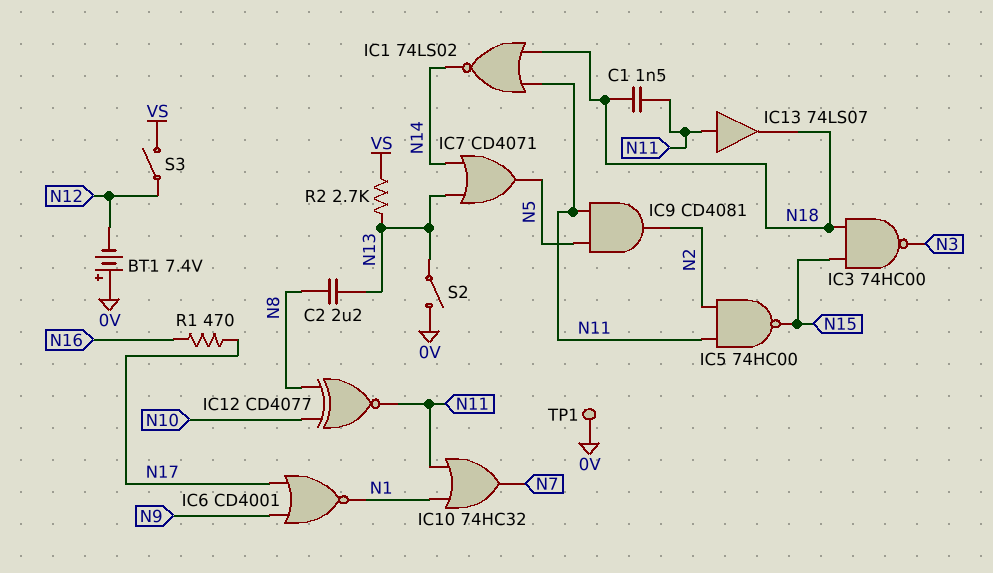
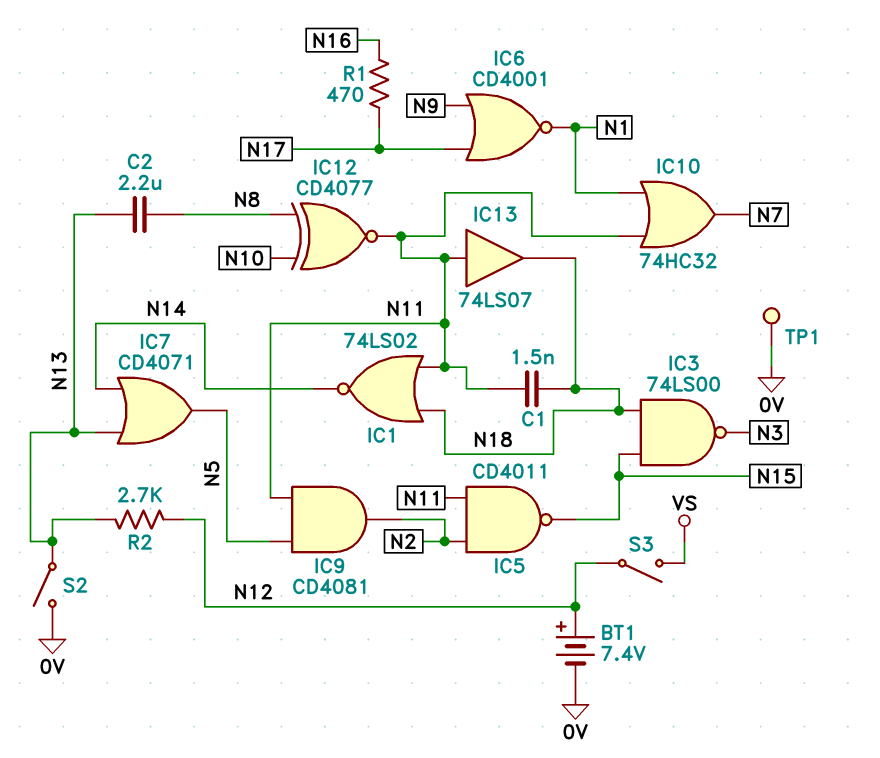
BT1: 7.4V (plus 0V, minus N12) -> 7.4V (plus N12, minus 0V)
IC3: NAND 74HC00 (in N15, in N18, out N3) -> NAND 74LS00 (in N15, in N18, out N3)
IC5: NAND 74HC00 (in N2, in N11, out N15) -> NAND CD4011 (in N2, in N11, out N15)
R2: 2.7k (N13, VS) -> 2.7k (N12, N13)

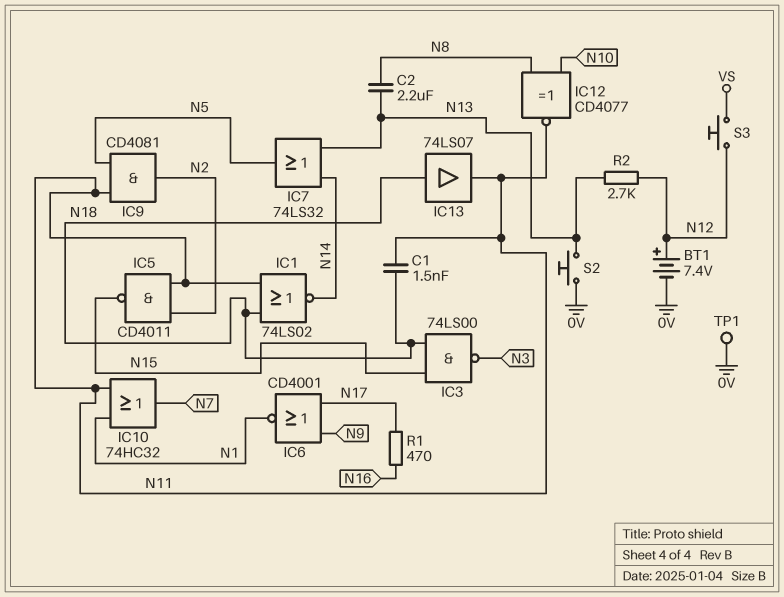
IC7: OR CD4071 (in N13, in N14, out N5) -> OR 74LS32 (in N13, in N14, out N5)
IC13: buffer 74LS07 (in N11, out N18) -> buffer 74LS07 (in N18, out N11)
S2: switch (0V, N13) -> button (0V, N13)
S3: switch (N12, VS) -> button (N12, VS)

